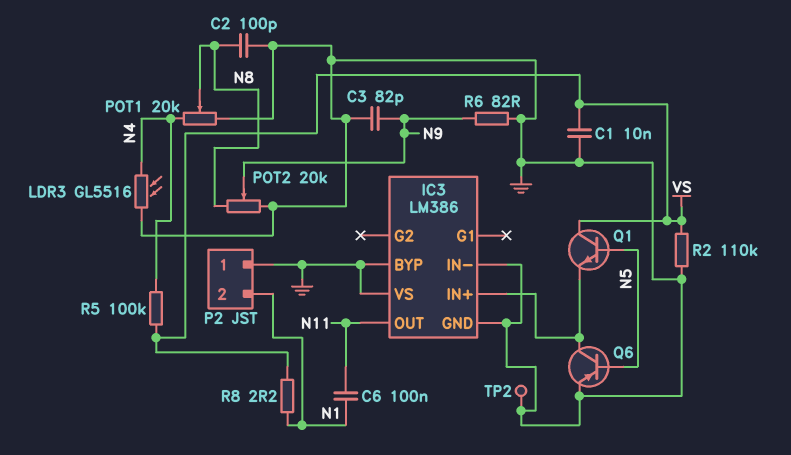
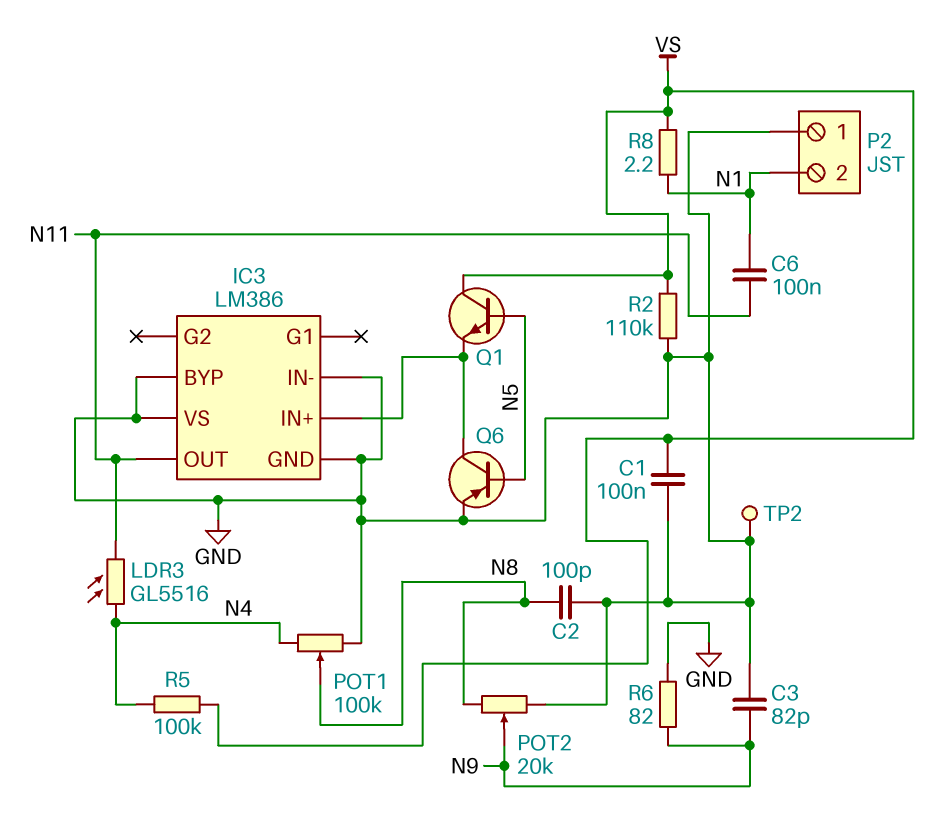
C1: 10nF (GND, VS) -> 100nF (GND, VS)
LDR3: GL5516 (GND, N4) -> GL5516 (N4, N11)
POT1: 20k (GND, N4, wiper N8) -> 100k (GND, N4, wiper N8)

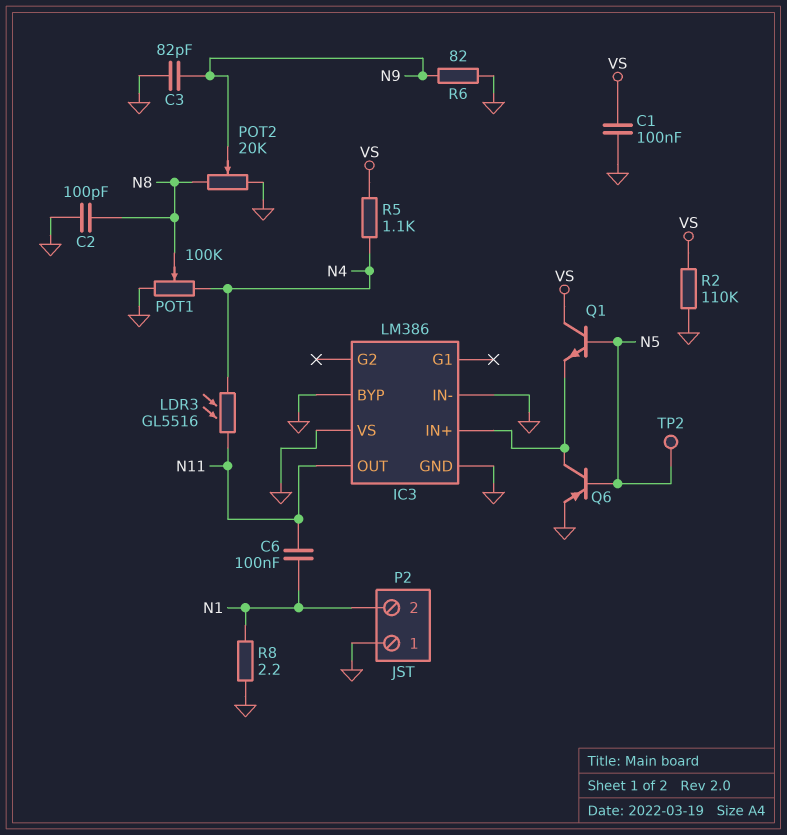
R5: 100k (N4, VS) -> 1.1k (N4, VS)
R8: 2.2 (N1, VS) -> 2.2 (GND, N1)
TP2: test point (GND) -> test point (N5)

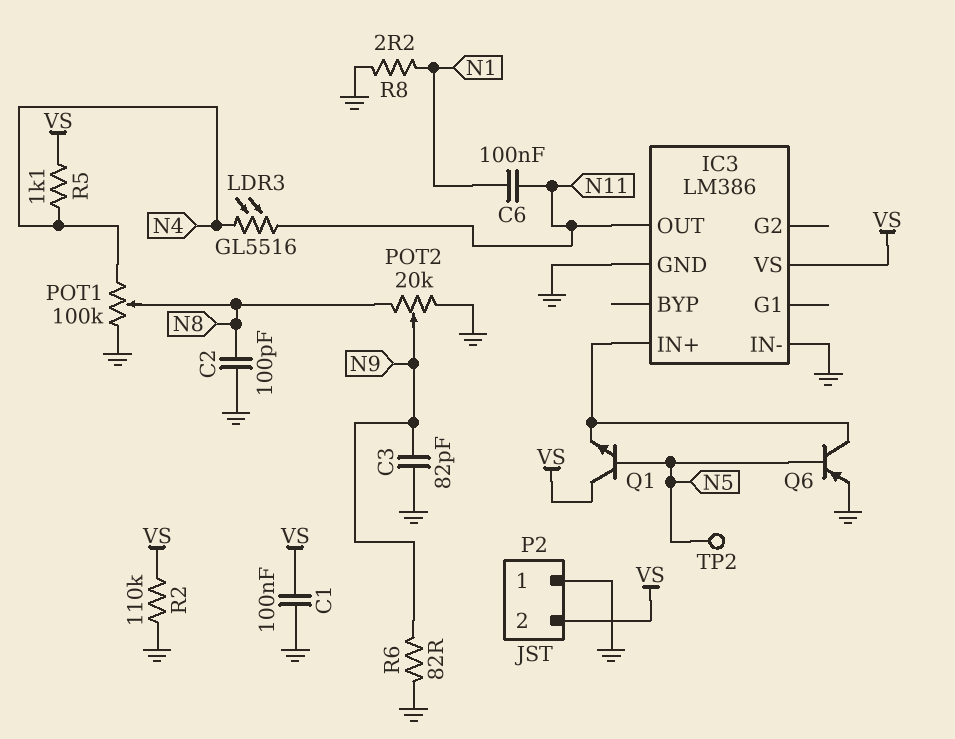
IC3 pin BYP: GND -> none
IC3 pin VS: GND -> VS
P2 pin 2: N1 -> VS

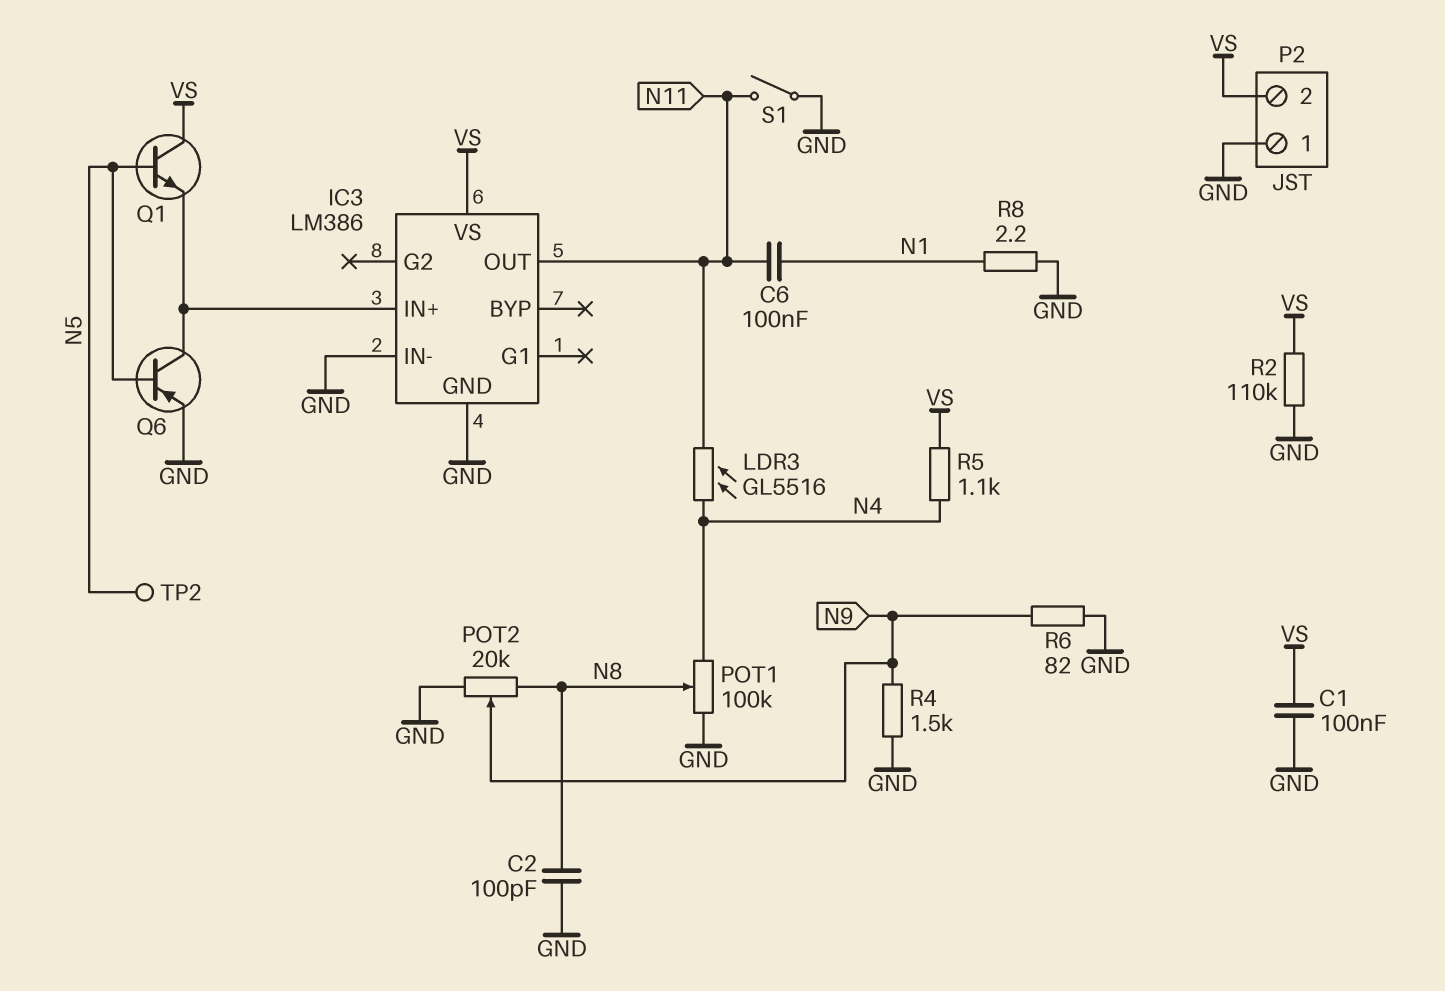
C3: 82pF (GND, N9) -> none
R4: none -> 1.5k (GND, N9)
S1: none -> switch (GND, N11)

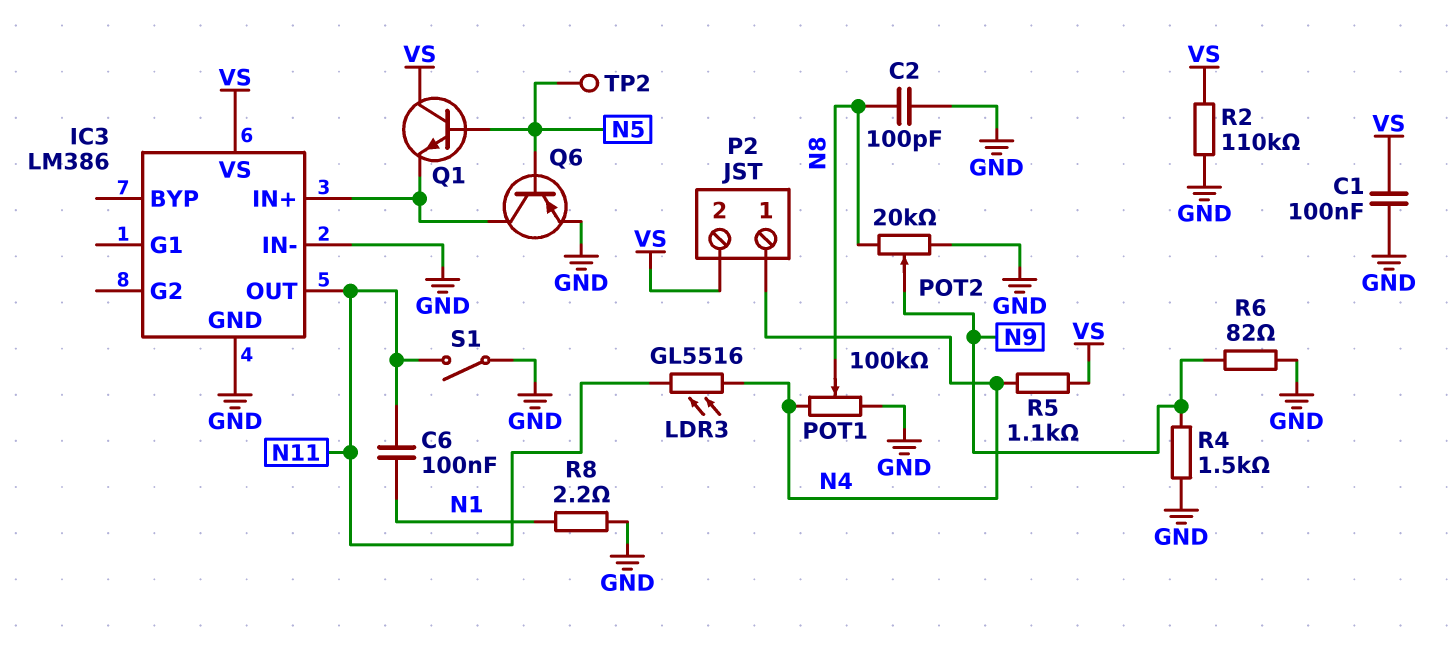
P2 pin 1: GND -> N4

